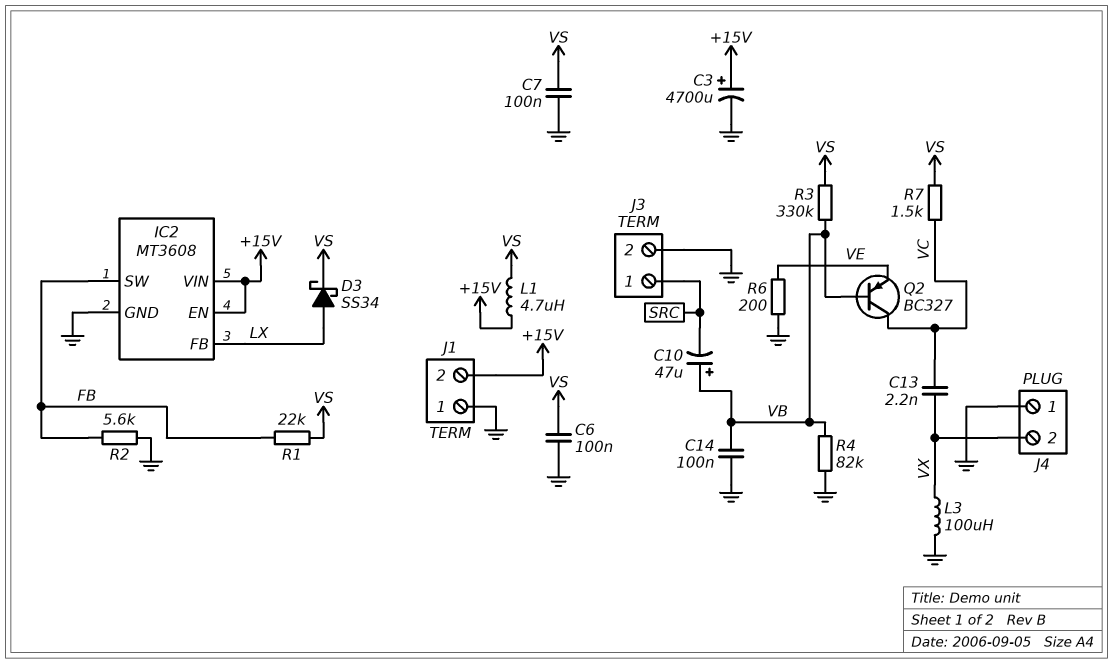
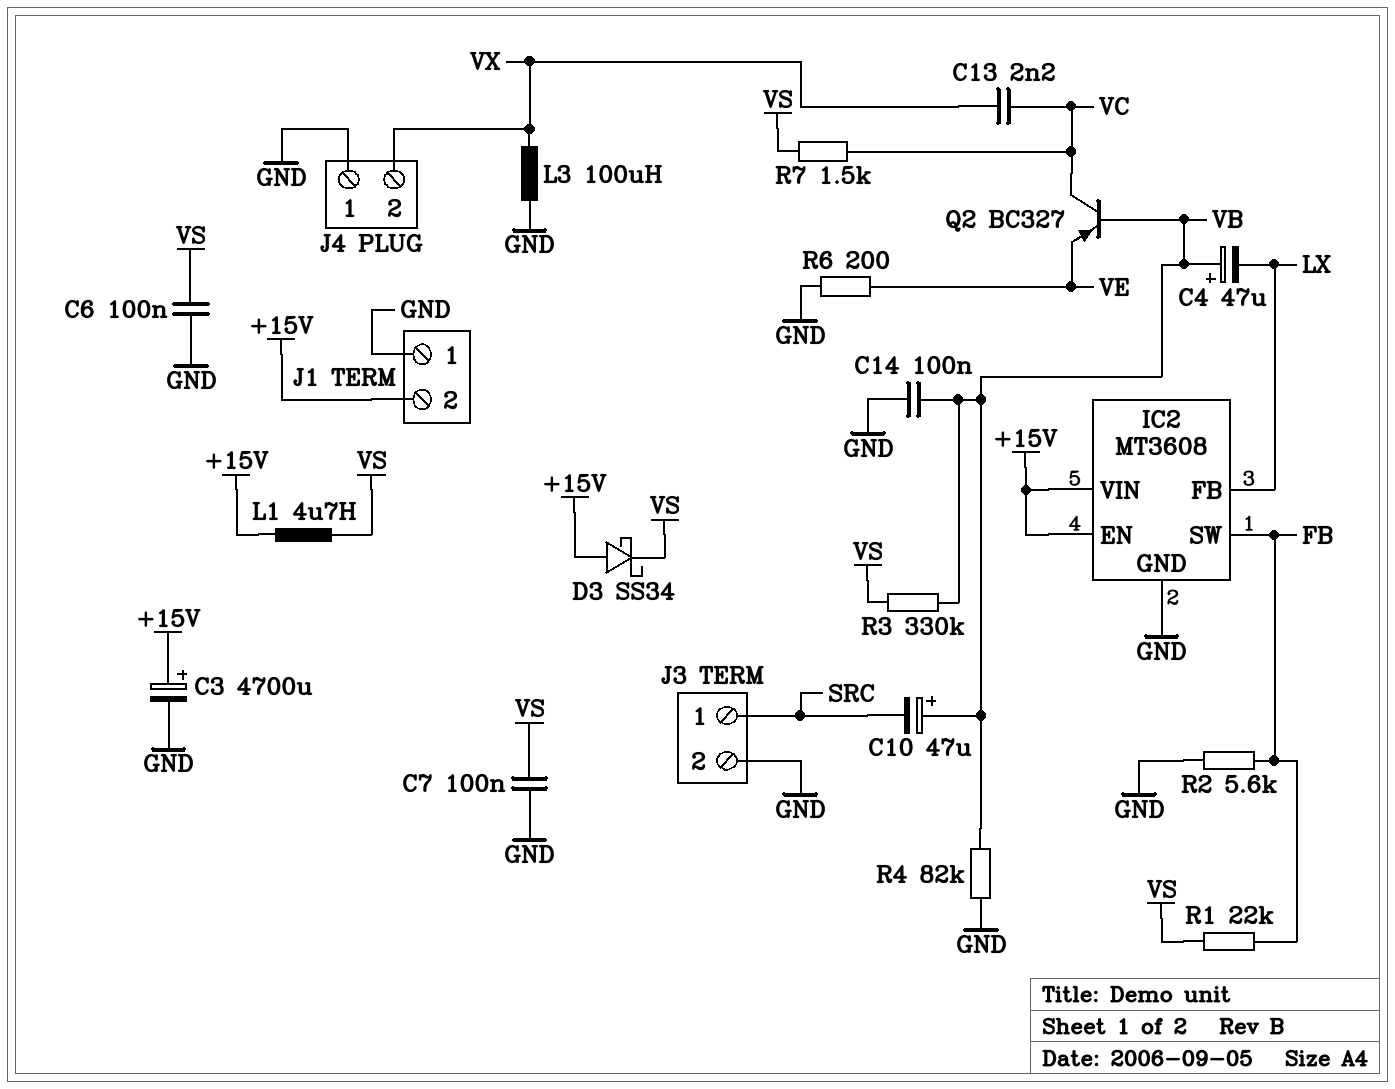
C4: none -> 47uF (plus VB, minus LX)
D3: schottky SS34 (A LX, K VS) -> schottky SS34 (A +15V, K VS)

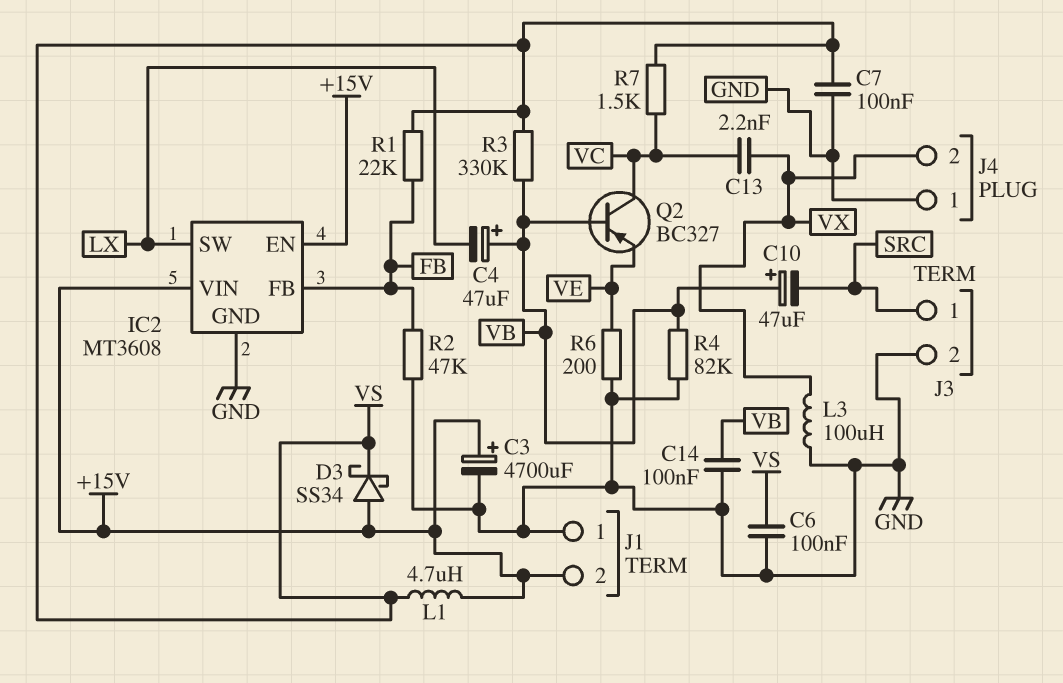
IC2 pin FB: LX -> FB
IC2 pin SW: FB -> LX
R2: 5.6k (FB, GND) -> 47k (FB, GND)

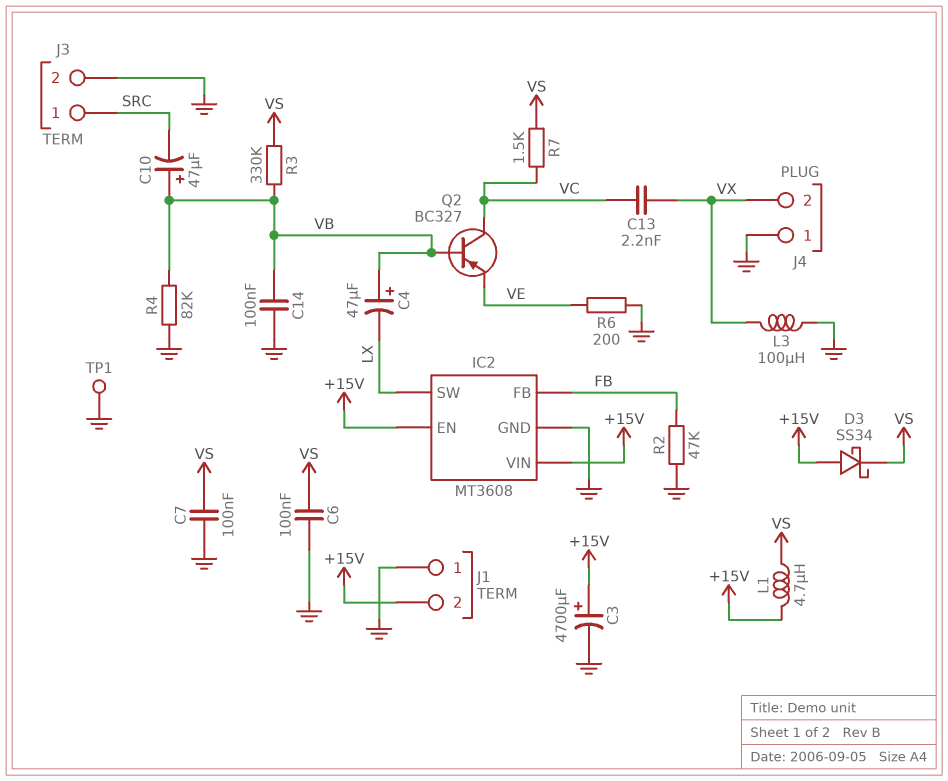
R1: 22k (FB, VS) -> none
TP1: none -> test point (GND)

